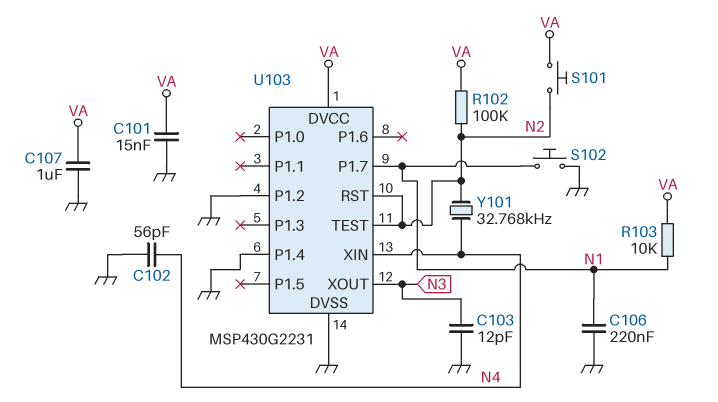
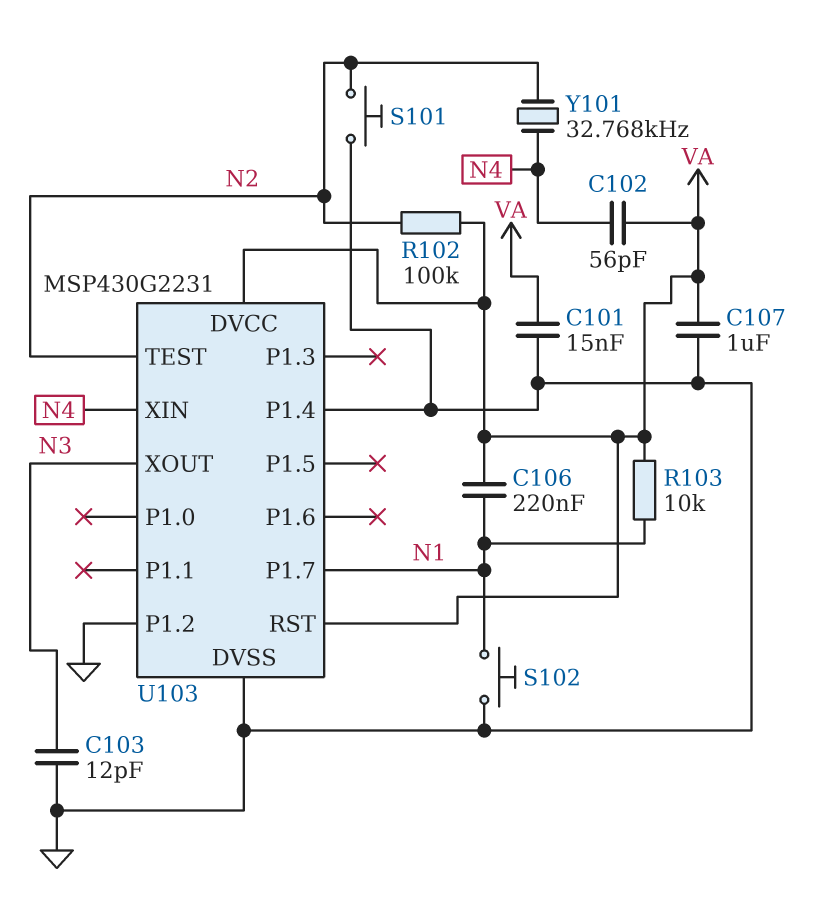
C102: 56pF (GND, N4) -> 56pF (N4, VA)
C106: 220nF (GND, N1) -> 220nF (N1, VA)
S101: button (N2, VA) -> button (GND, N2)
U103 pin RST: N2 -> VA

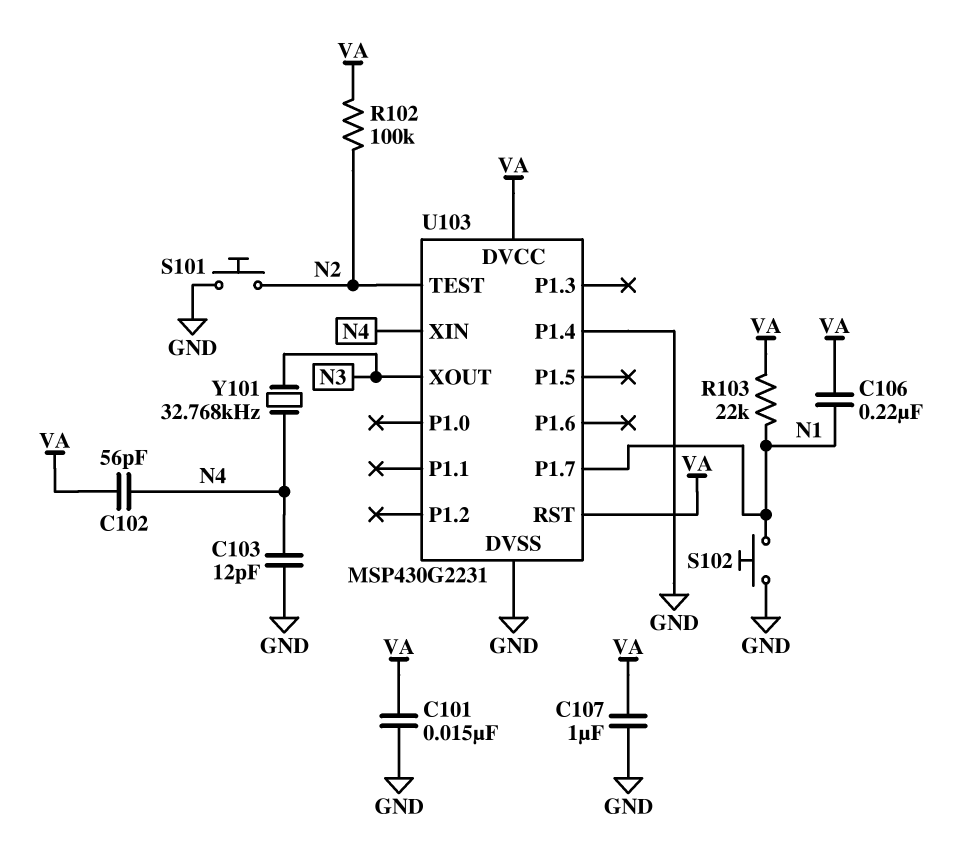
C103: 12pF (GND, N3) -> 12pF (GND, N4)
R103: 10k (N1, VA) -> 22k (N1, VA)
U103 pin P1.2: GND -> none
Y101: 32.768kHz (N2, N4) -> 32.768kHz (N3, N4)

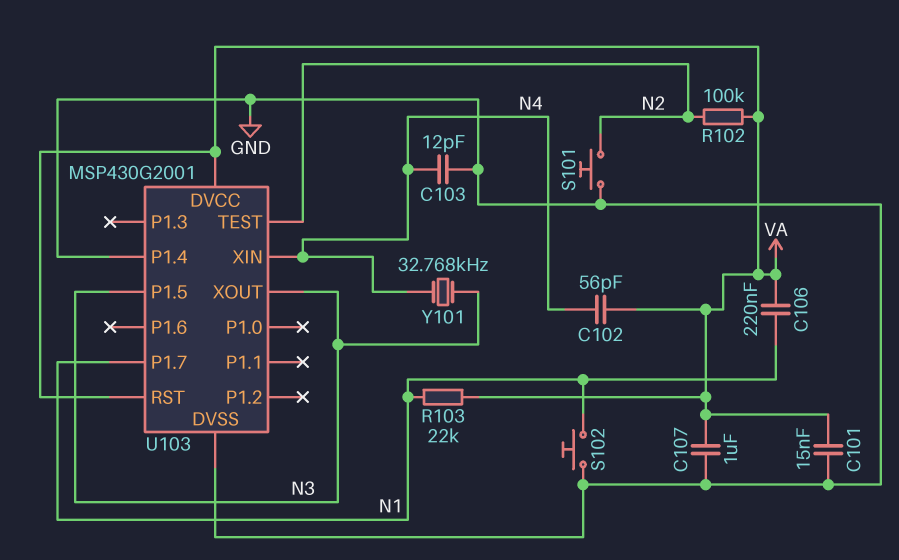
U103: MSP430G2231 -> MSP430G2001
U103 pin P1.5: none -> N3

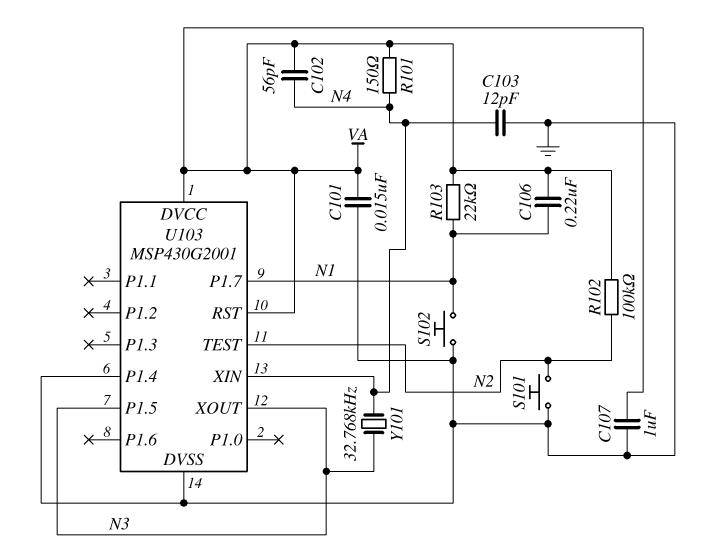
R101: none -> 150 (N4, VA)

